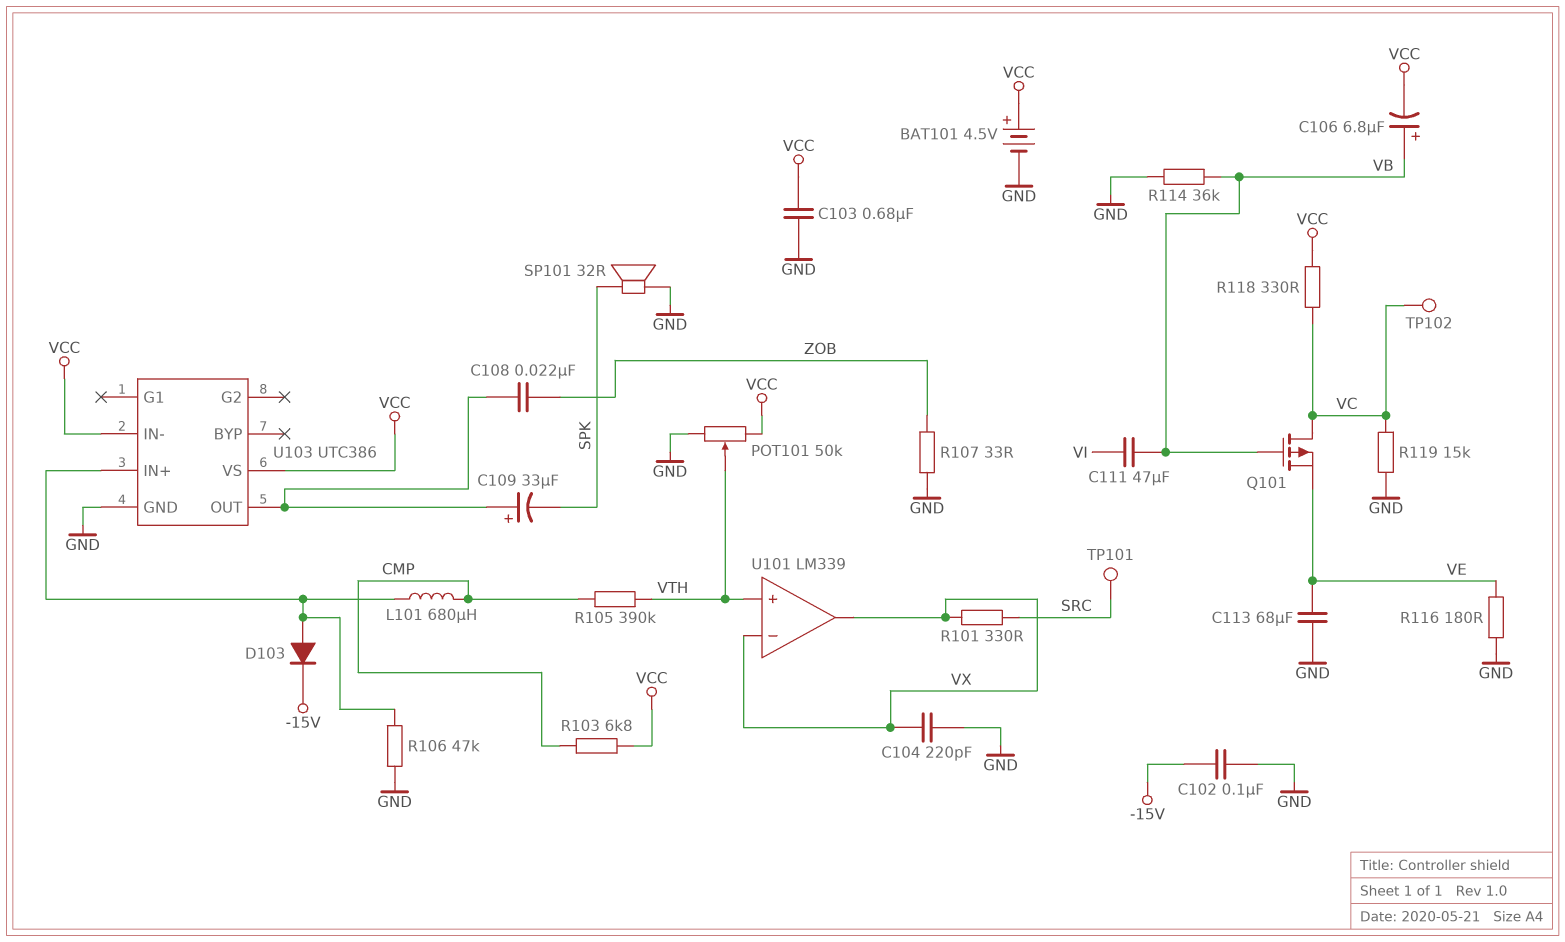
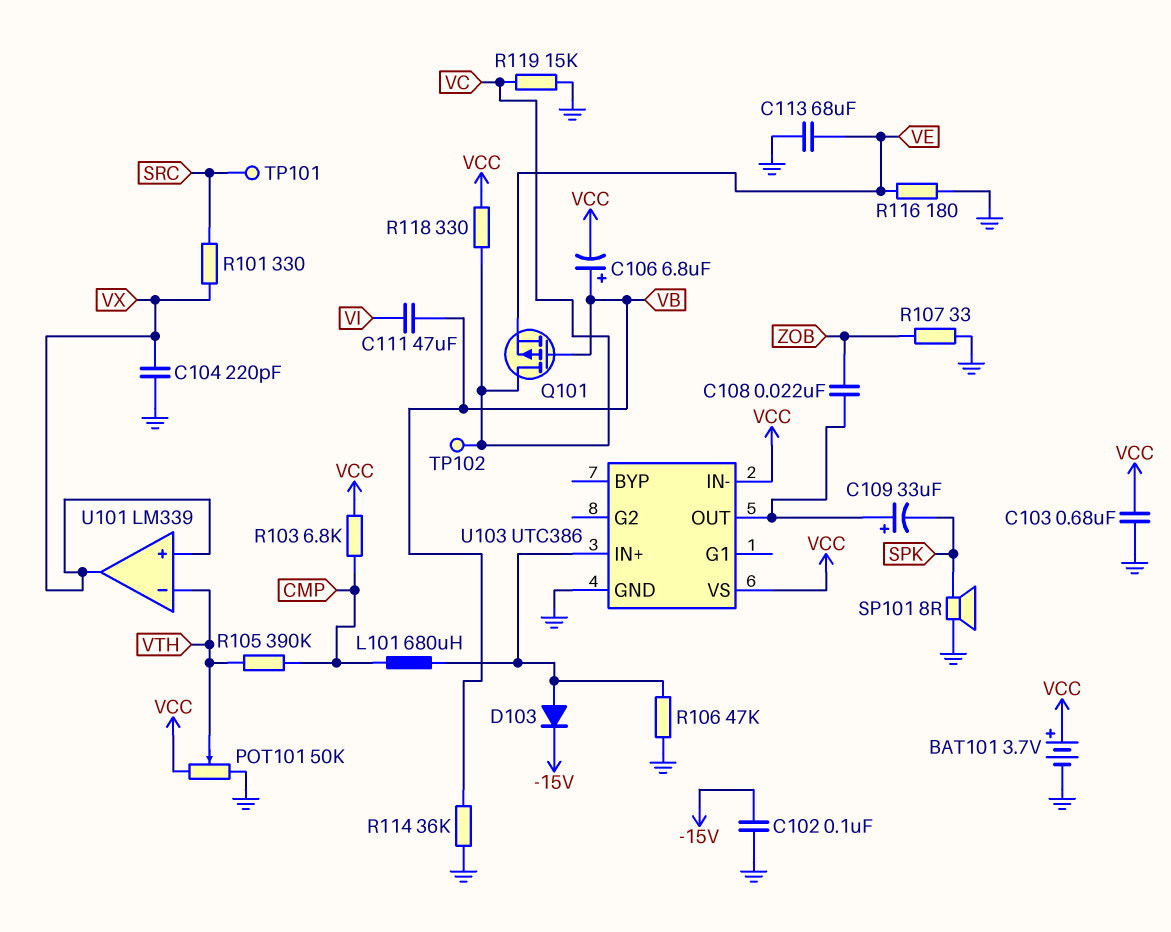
BAT101: 4.5V (plus VCC, minus GND) -> 3.7V (plus VCC, minus GND)
SP101: speaker 32R (GND, SPK) -> speaker 8R (GND, SPK)
U101 pin in+: VTH -> VX
U101 pin in-: VX -> VTH

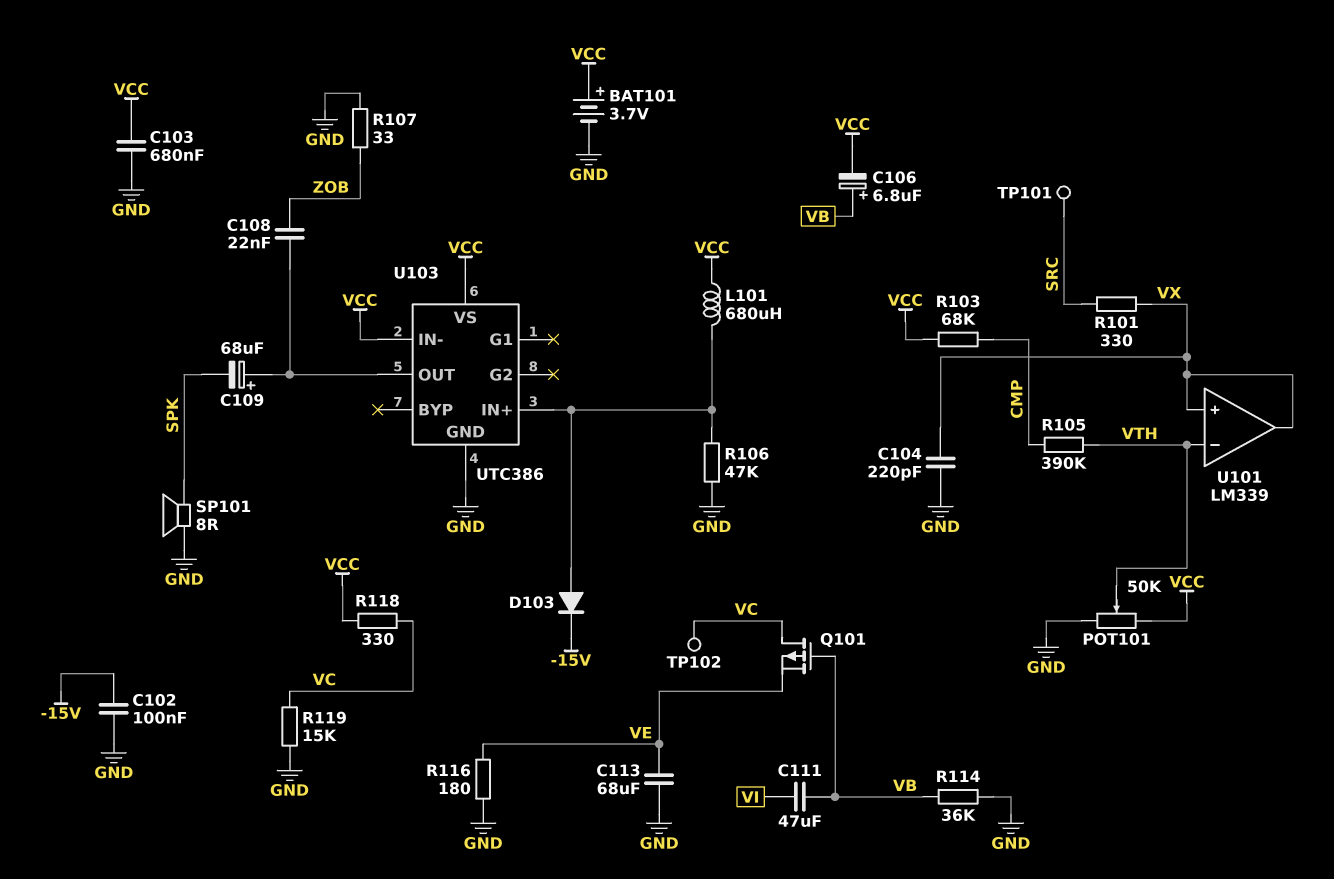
C109: 33uF (plus U103/OUT, minus SPK) -> 68uF (plus U103/OUT, minus SPK)
L101: 680uH (CMP, U103/IN+) -> 680uH (U103/IN+, VCC)
R103: 6.8k (CMP, VCC) -> 68k (CMP, VCC)

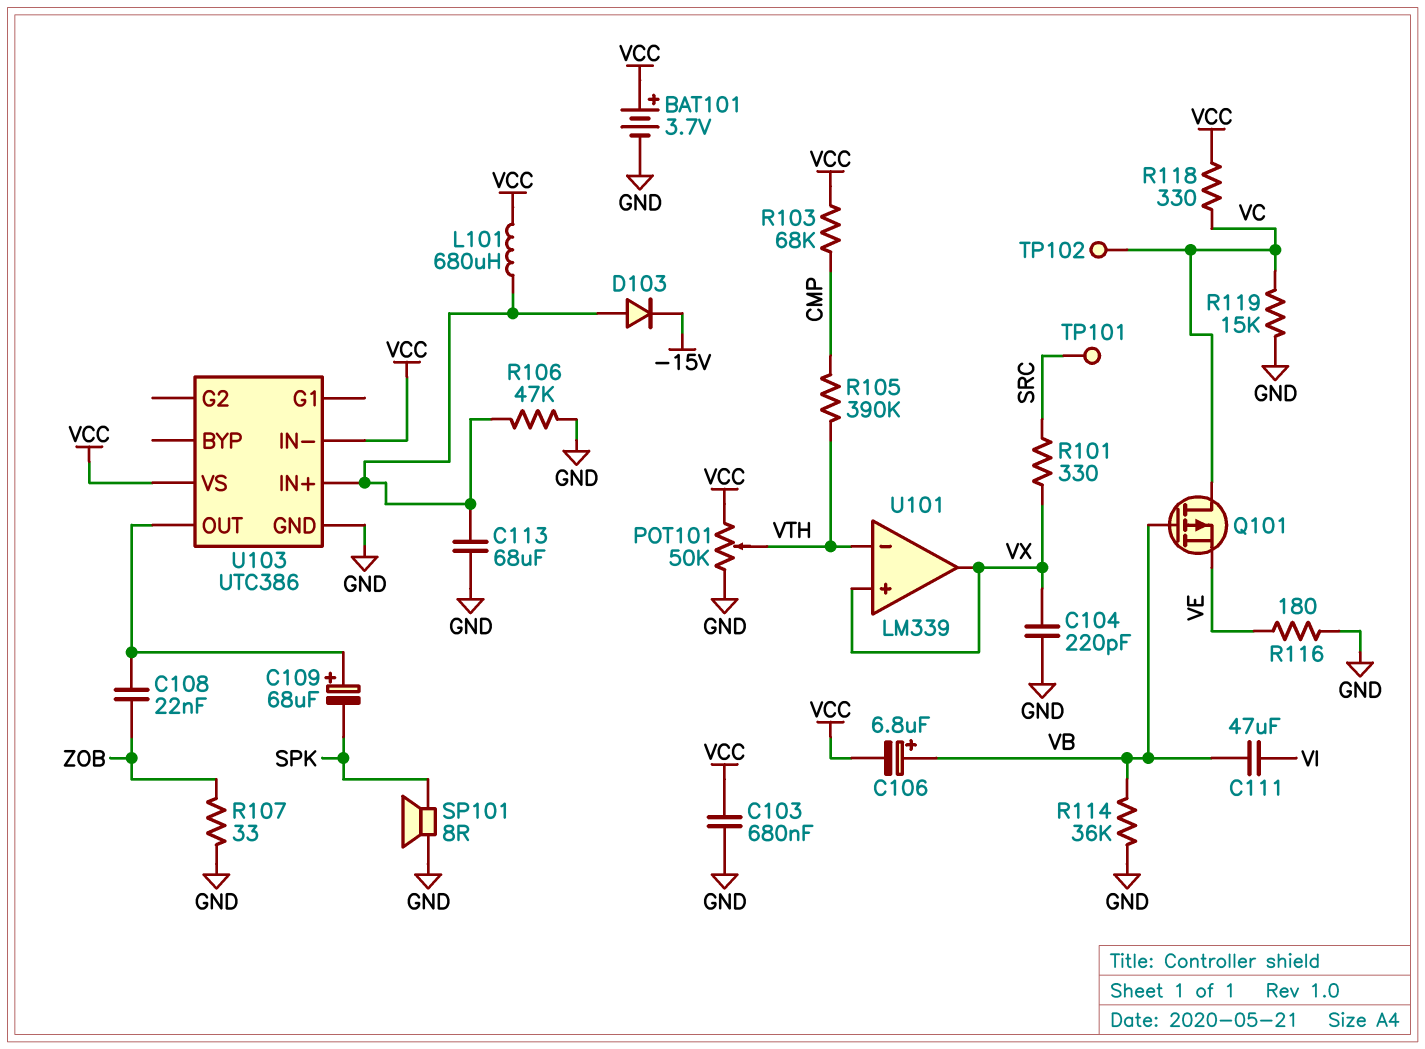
C102: 100nF (-15V, GND) -> none
C113: 68uF (GND, VE) -> 68uF (GND, U103/IN+)

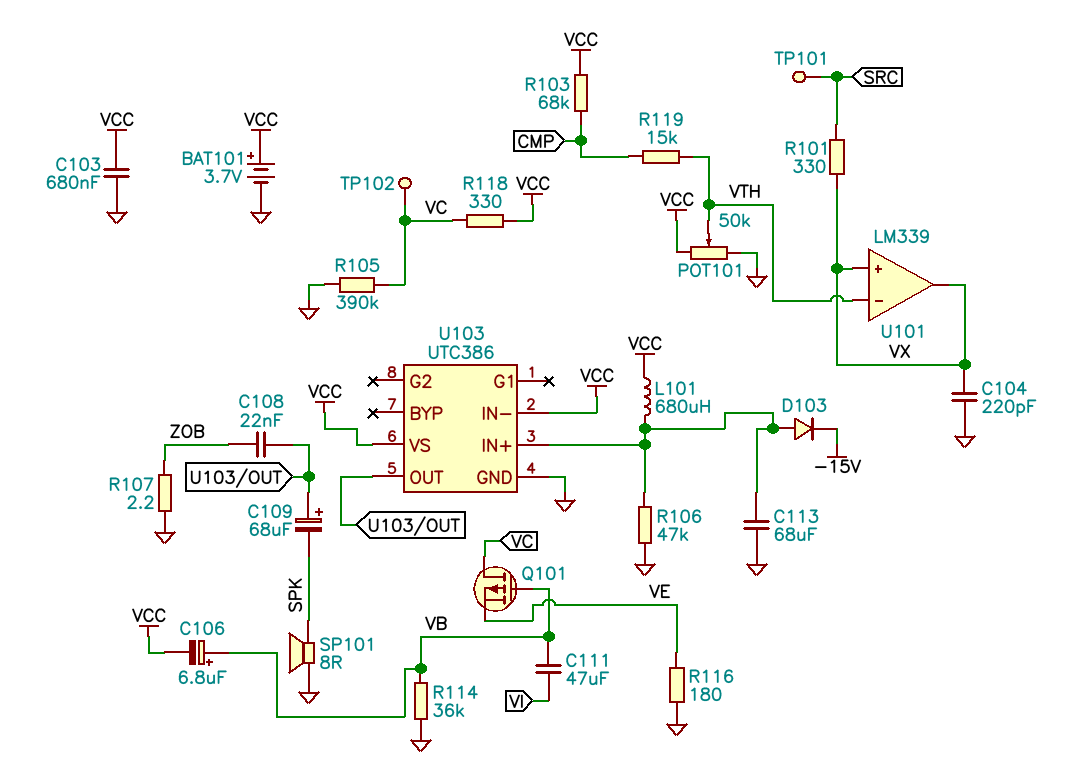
R105: 390k (CMP, VTH) -> 390k (GND, VC)
R107: 33 (GND, ZOB) -> 2.2 (GND, ZOB)
R119: 15k (GND, VC) -> 15k (CMP, VTH)

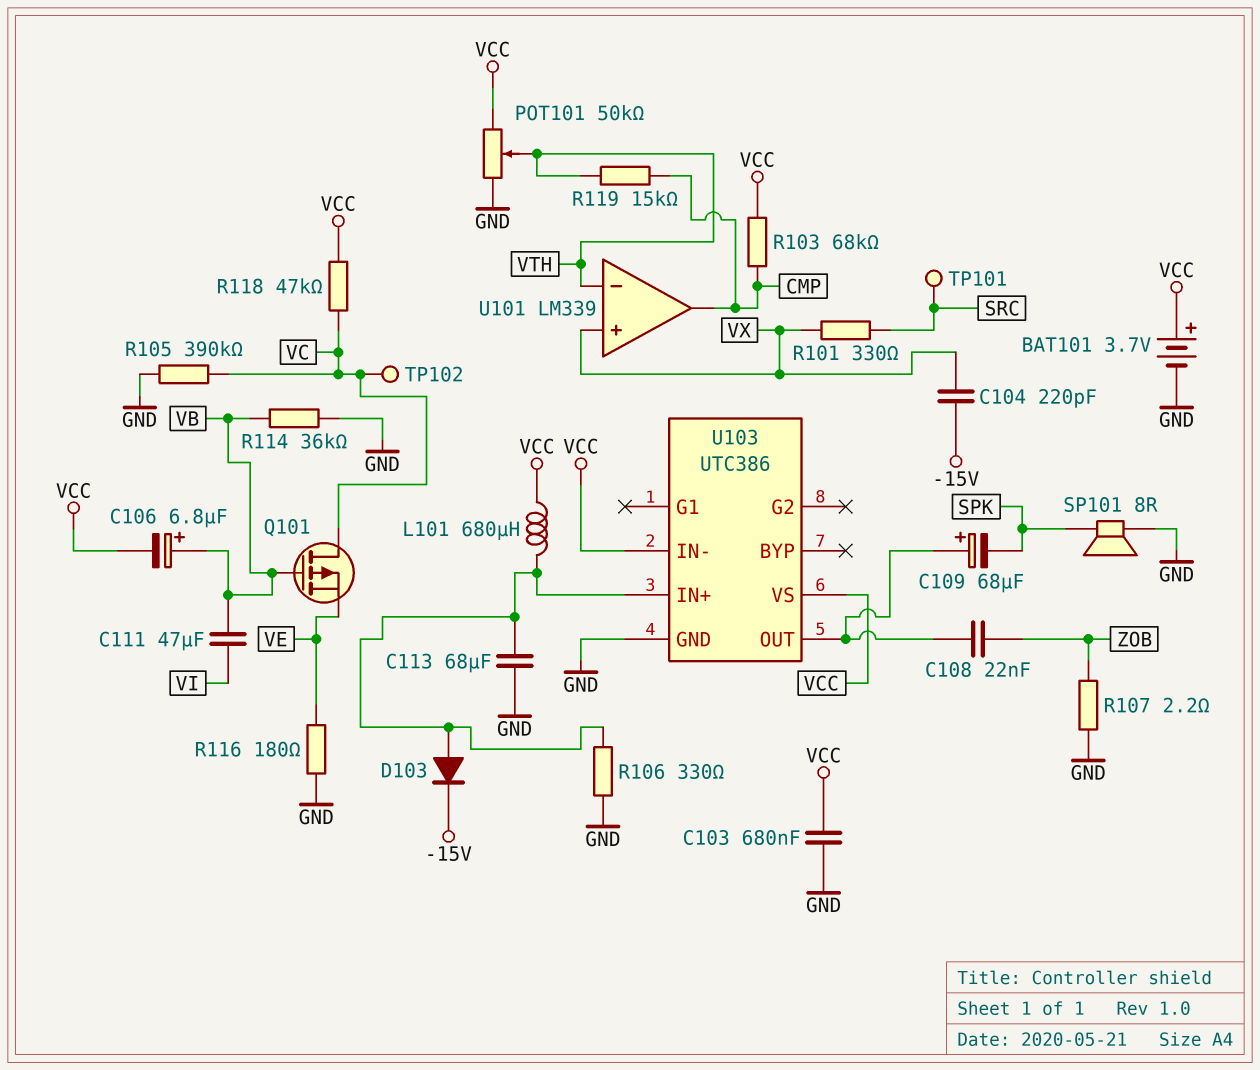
C104: 220pF (GND, VX) -> 220pF (-15V, VX)
R106: 47k (GND, U103/IN+) -> 330 (GND, U103/IN+)
R118: 330 (VC, VCC) -> 47k (VC, VCC)
U101 pin out: VX -> CMP

